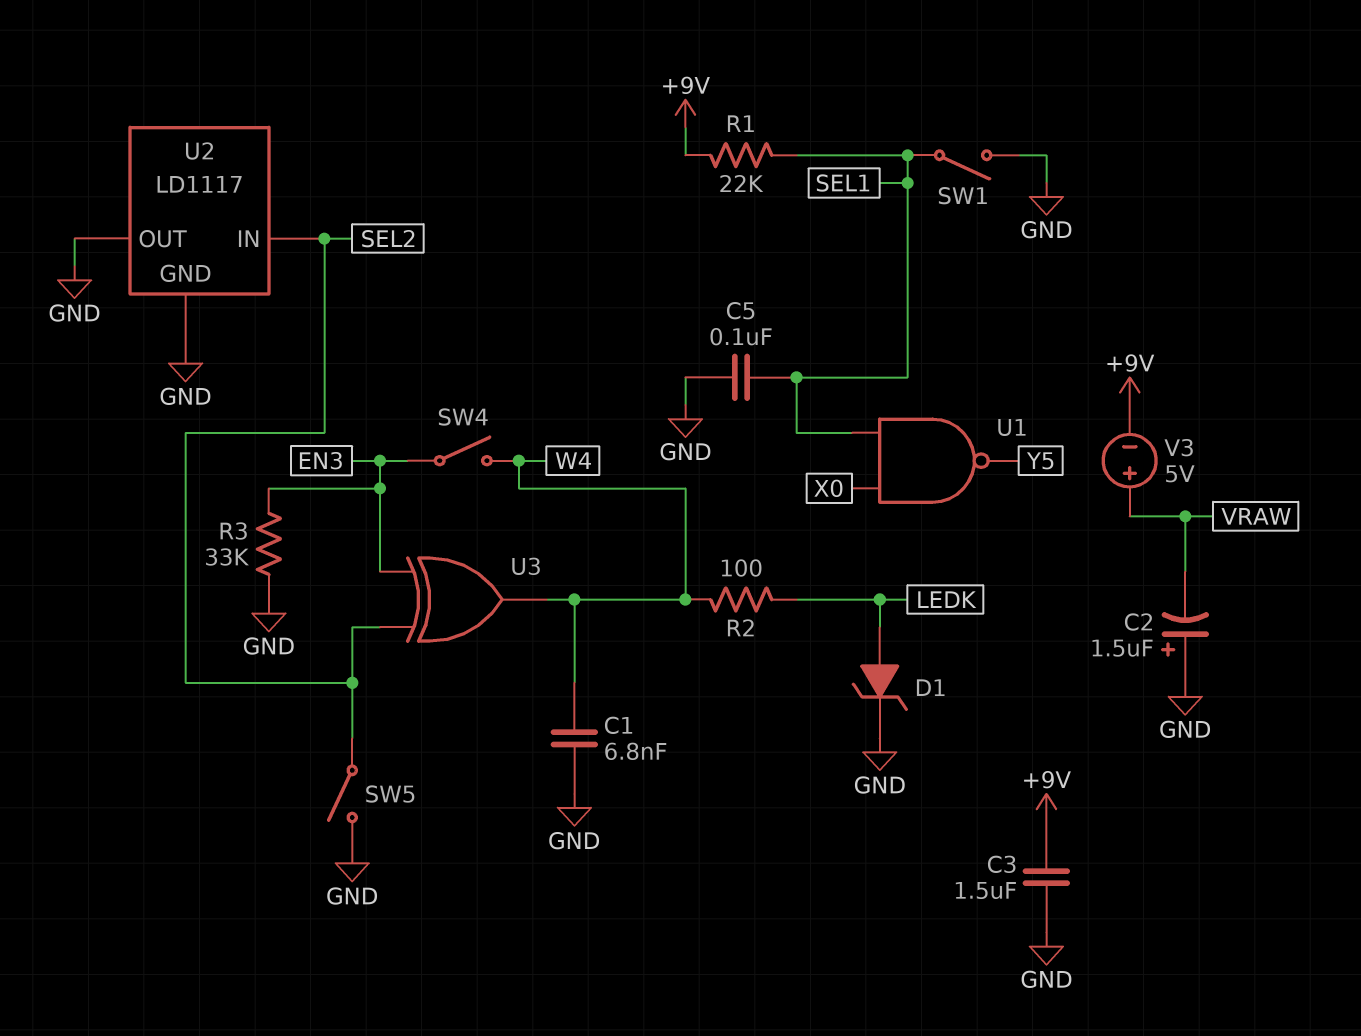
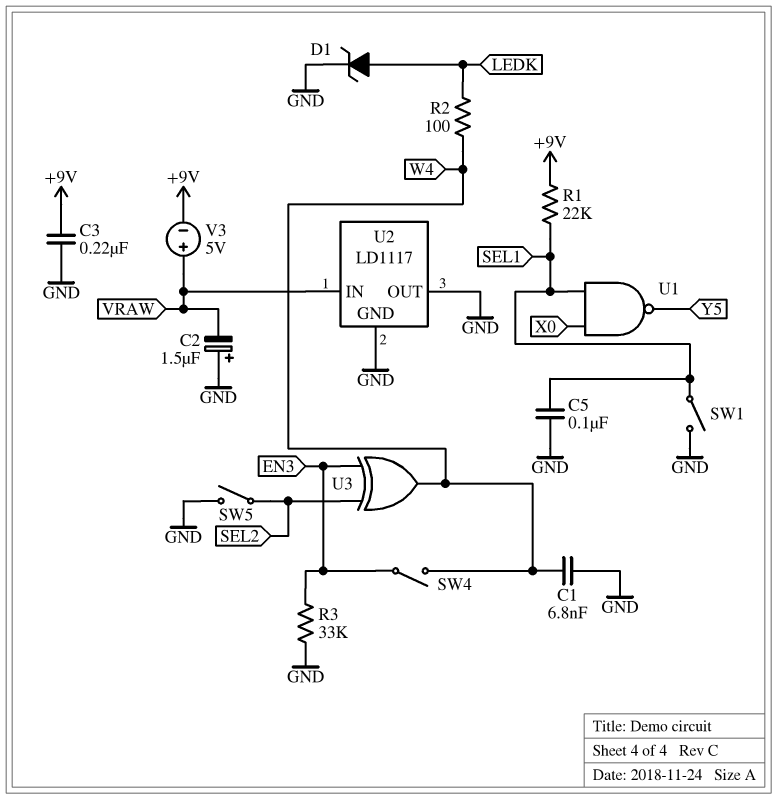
C3: 1.5uF (+9V, GND) -> 220nF (+9V, GND)
U2 pin IN: SEL2 -> VRAW

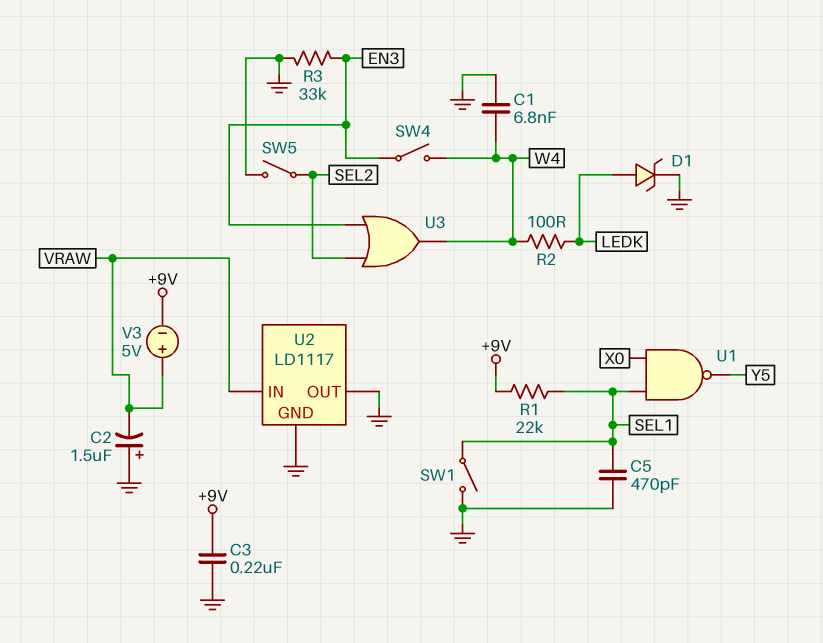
C5: 100nF (GND, SEL1) -> 470pF (GND, SEL1)
U3: XOR (in EN3, in SEL2, out W4) -> OR (in EN3, in SEL2, out W4)

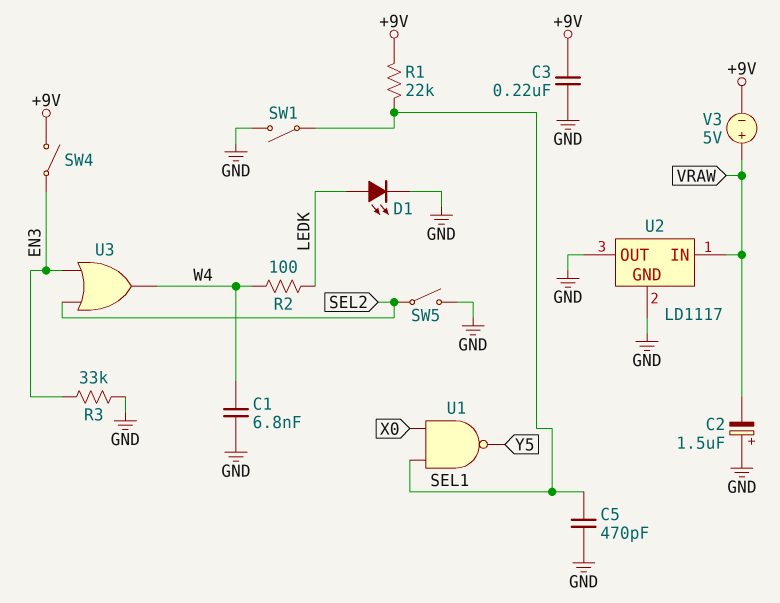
D1: zener (A LEDK, K GND) -> LED (A LEDK, K GND)
SW4: switch (EN3, W4) -> switch (+9V, EN3)

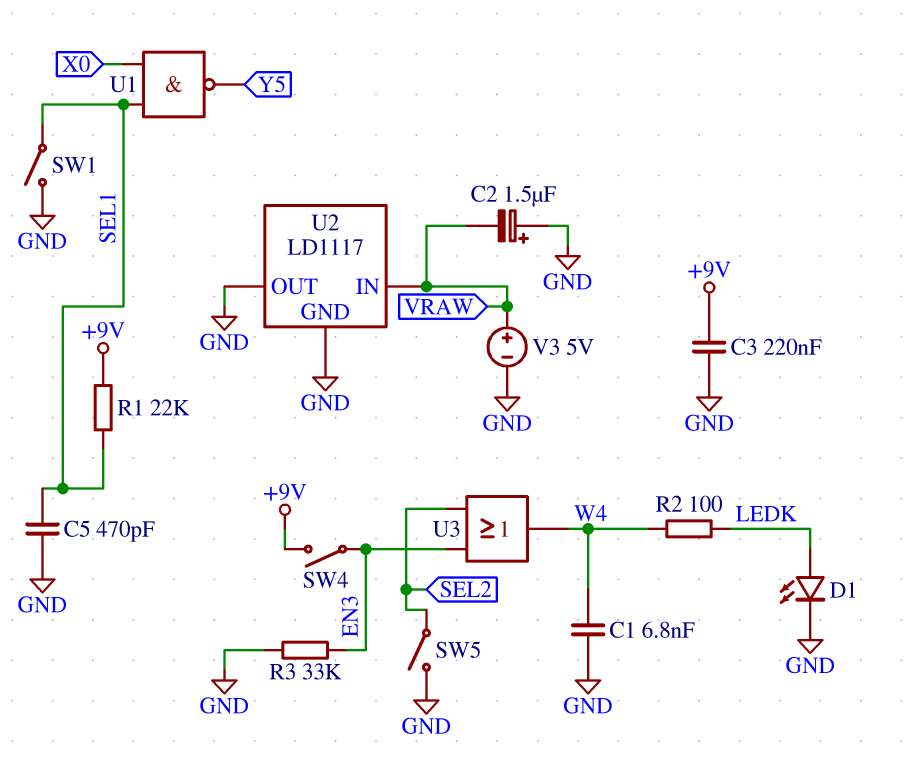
V3: 5V (plus VRAW, minus +9V) -> 5V (plus VRAW, minus GND)

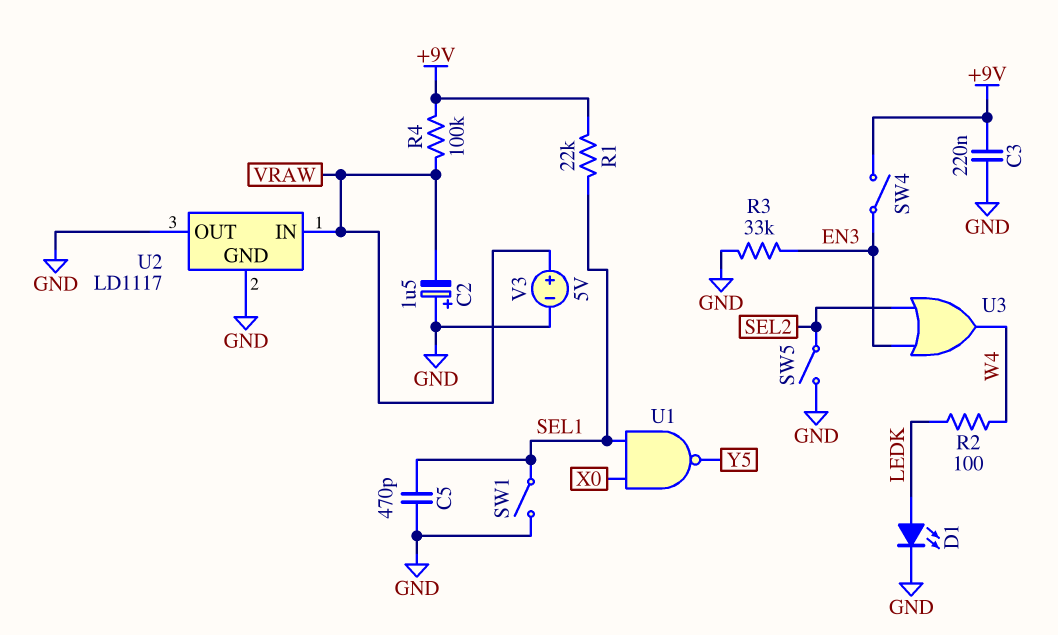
C1: 6.8nF (GND, W4) -> none
R4: none -> 100k (+9V, VRAW)

